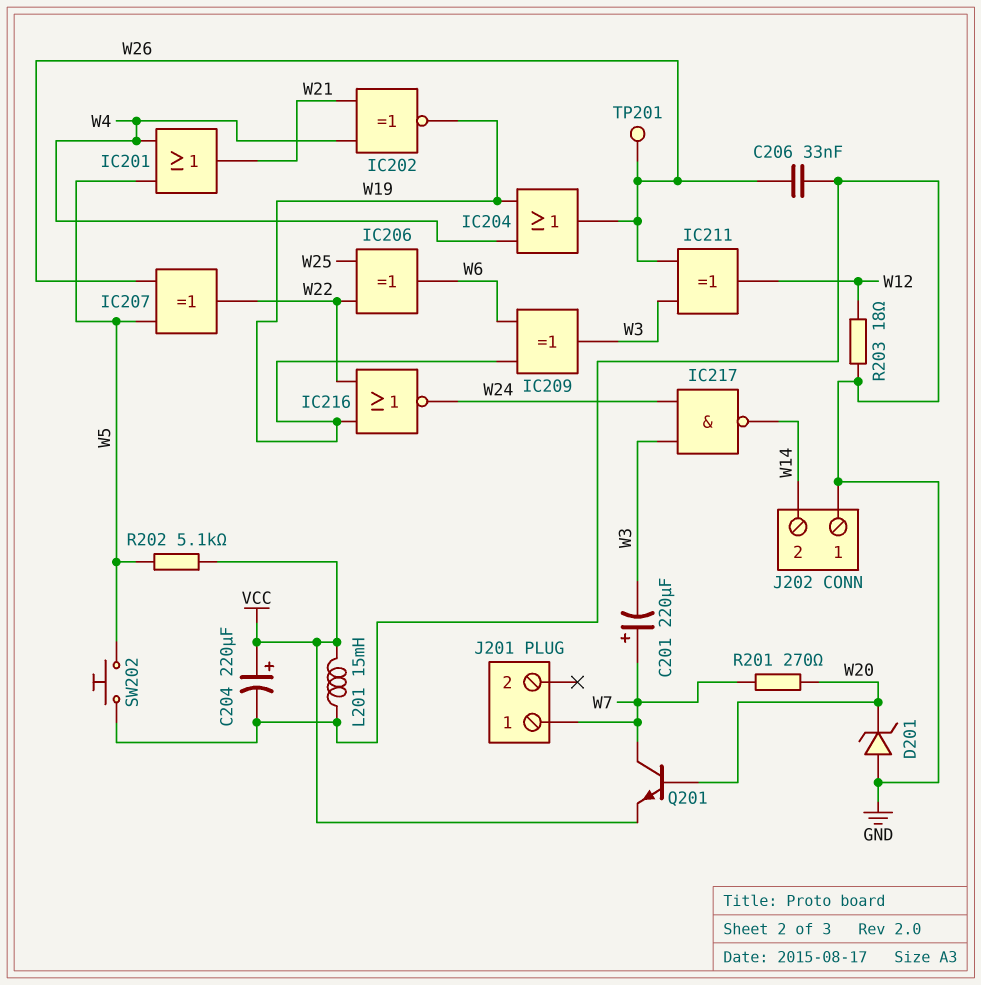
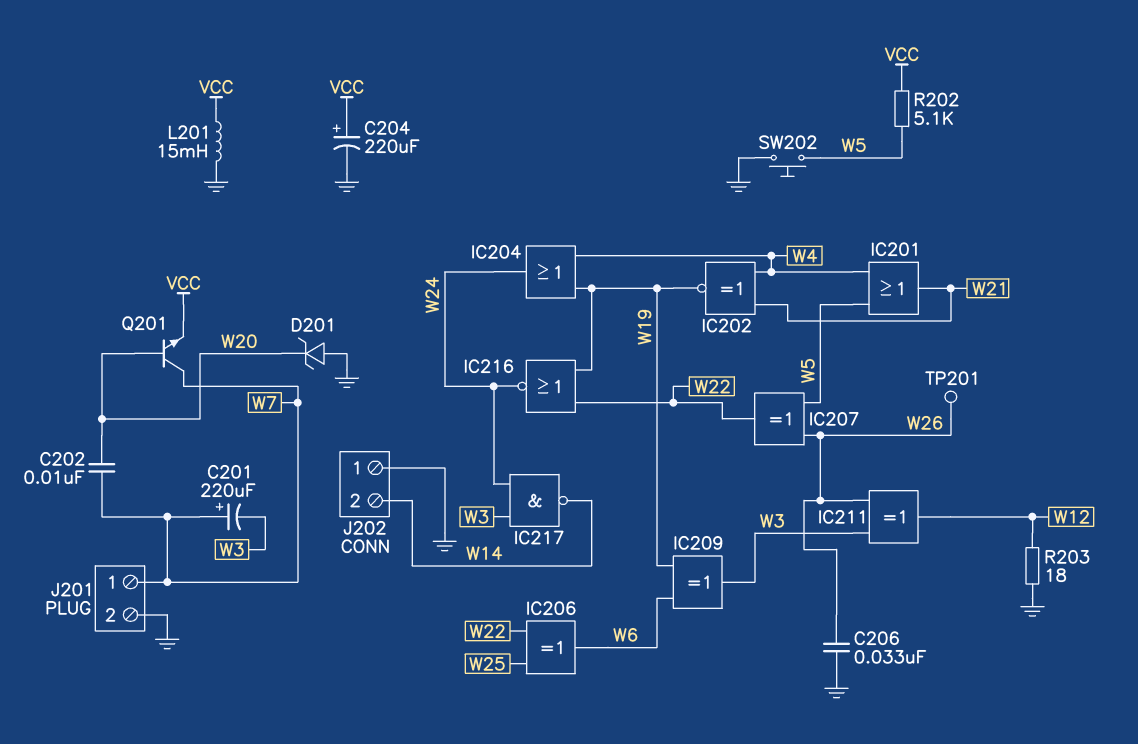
C202: none -> 10nF (W7, W20)
IC204: OR (in W4, in W19, out W26) -> OR (in W4, in W19, out W24)
J201 pin 2: none -> GND
R201: 270 (W7, W20) -> none

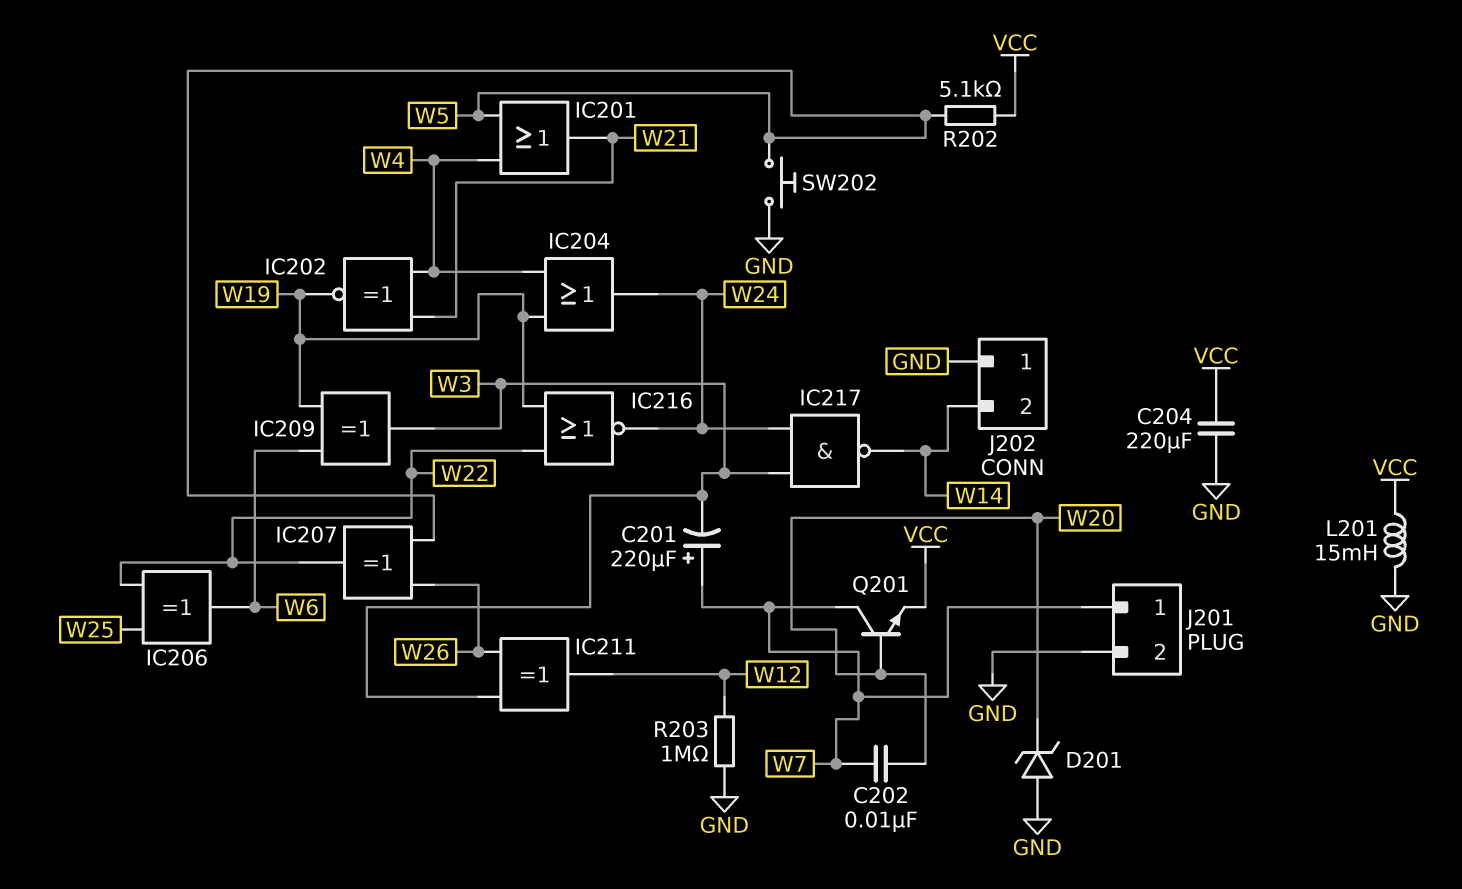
C204: 220uF (plus VCC, minus GND) -> 220uF (GND, VCC)
C206: 33nF (GND, W26) -> none
R203: 18 (GND, W12) -> 1M (GND, W12)
TP201: test point (W26) -> none

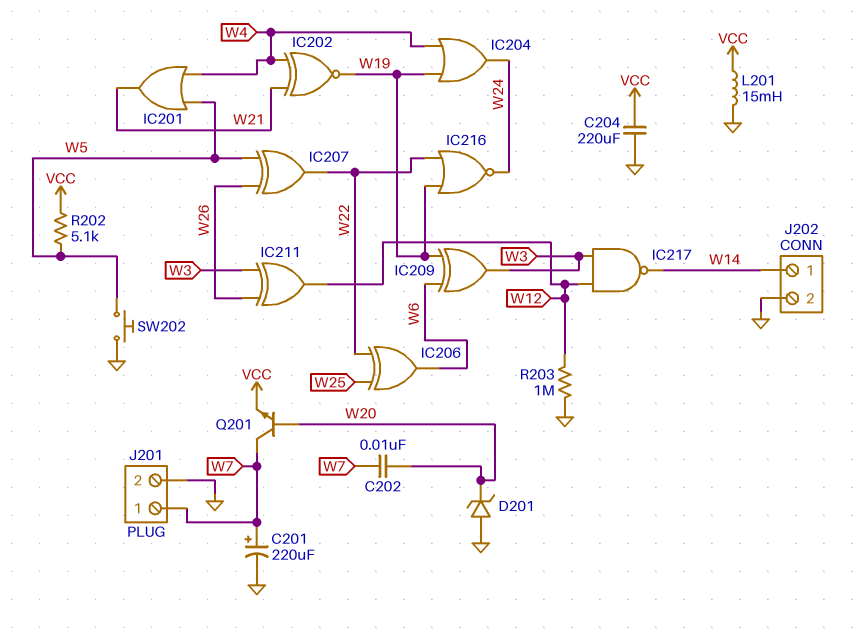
C201: 220uF (plus W7, minus W3) -> 220uF (plus W7, minus GND)
IC217: NAND (in W3, in W24, out W14) -> NAND (in W3, in W12, out W14)
J202 pin 1: GND -> W14
J202 pin 2: W14 -> GND

